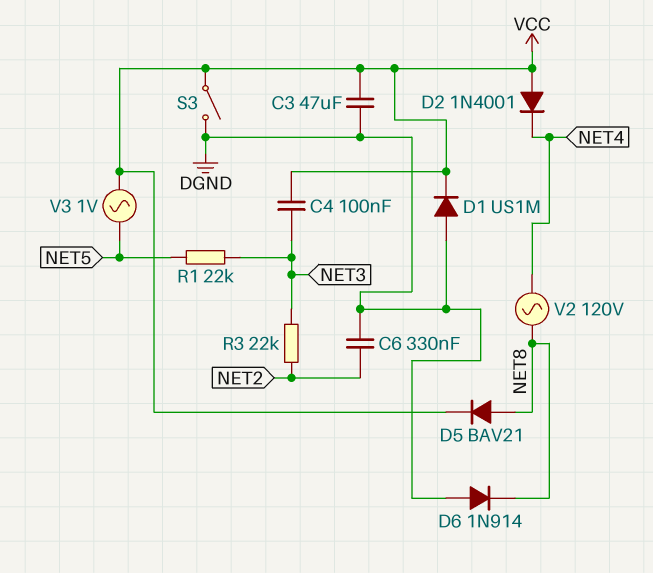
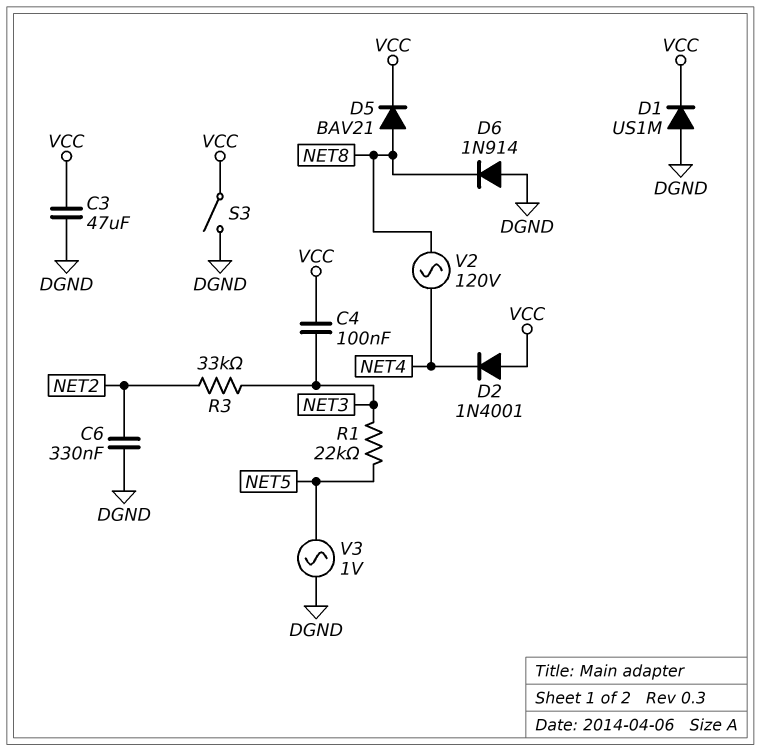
R3: 22k (NET2, NET3) -> 33k (NET2, NET3)
V3: AC 1V (NET5, VCC) -> AC 1V (DGND, NET5)

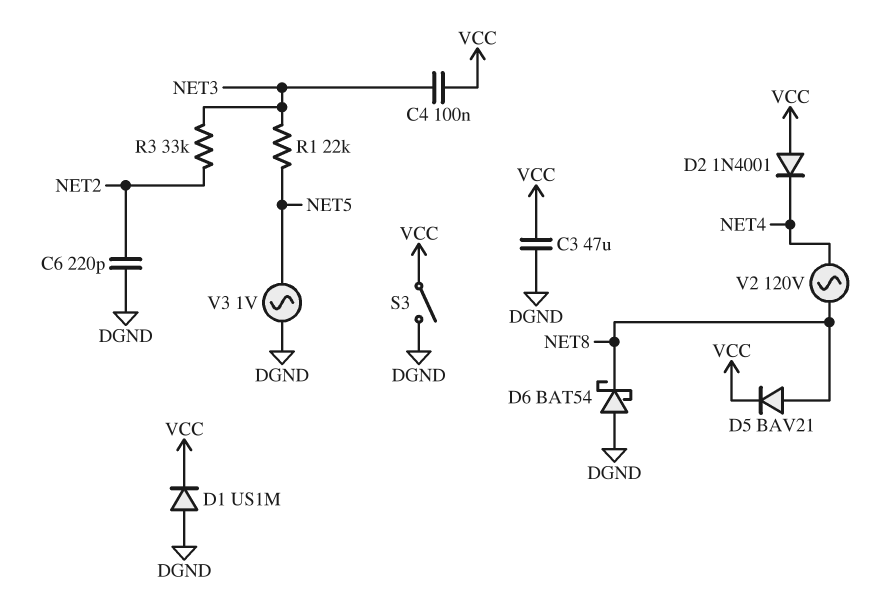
C6: 330nF (DGND, NET2) -> 220pF (DGND, NET2)
D6: diode 1N914 (A DGND, K NET8) -> schottky BAT54 (A DGND, K NET8)

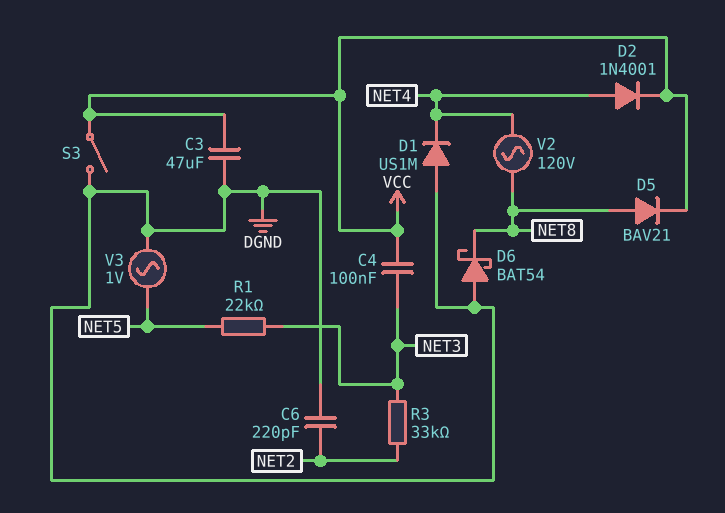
D1: diode US1M (A DGND, K VCC) -> diode US1M (A DGND, K NET4)
D2: diode 1N4001 (A VCC, K NET4) -> diode 1N4001 (A NET4, K VCC)

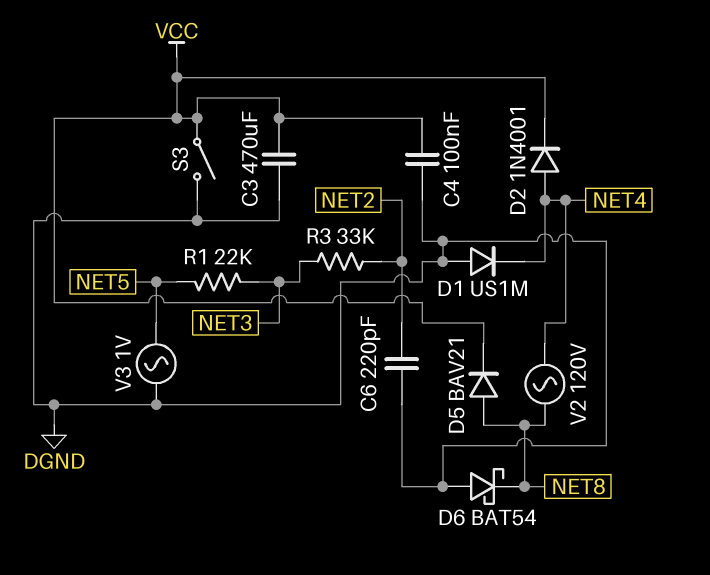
C3: 47uF (DGND, VCC) -> 470uF (DGND, VCC)
C4: 100nF (NET3, VCC) -> 100nF (DGND, VCC)

